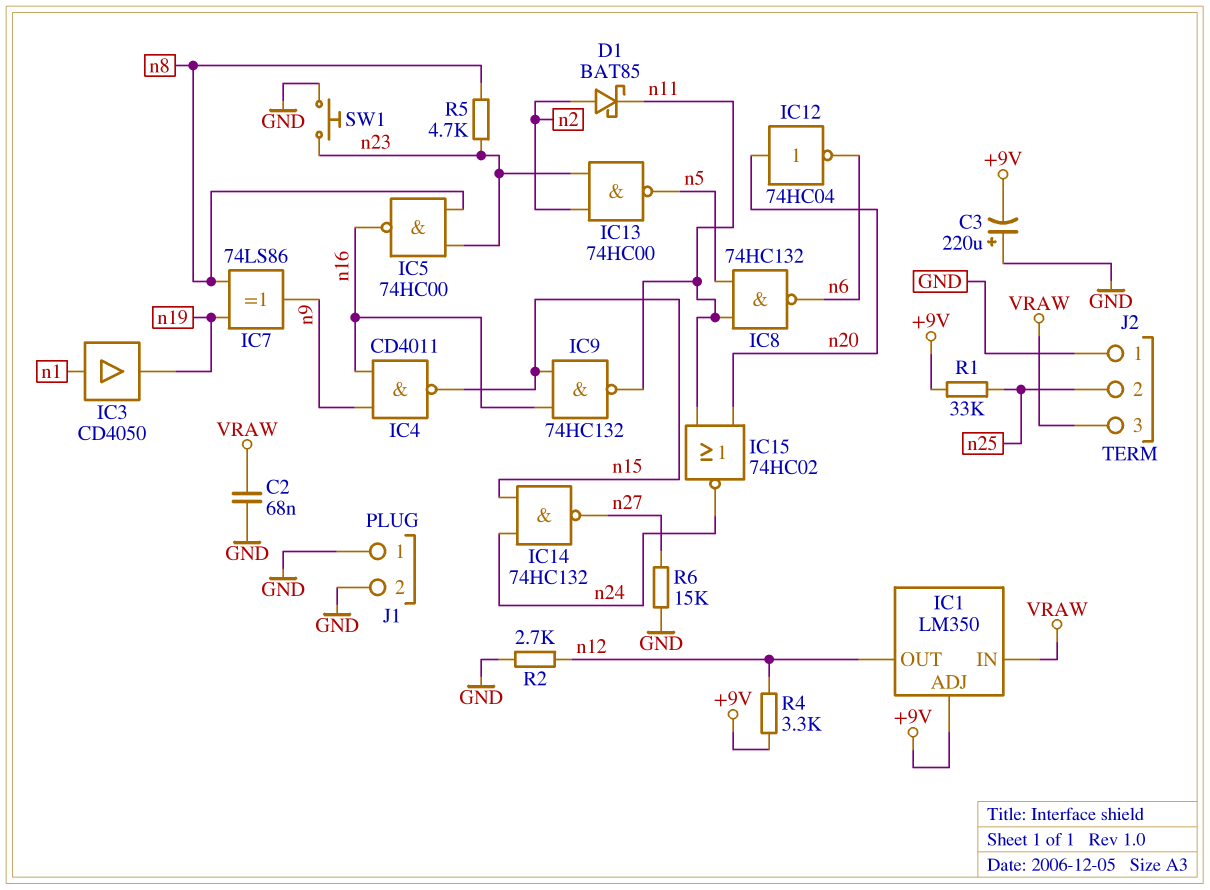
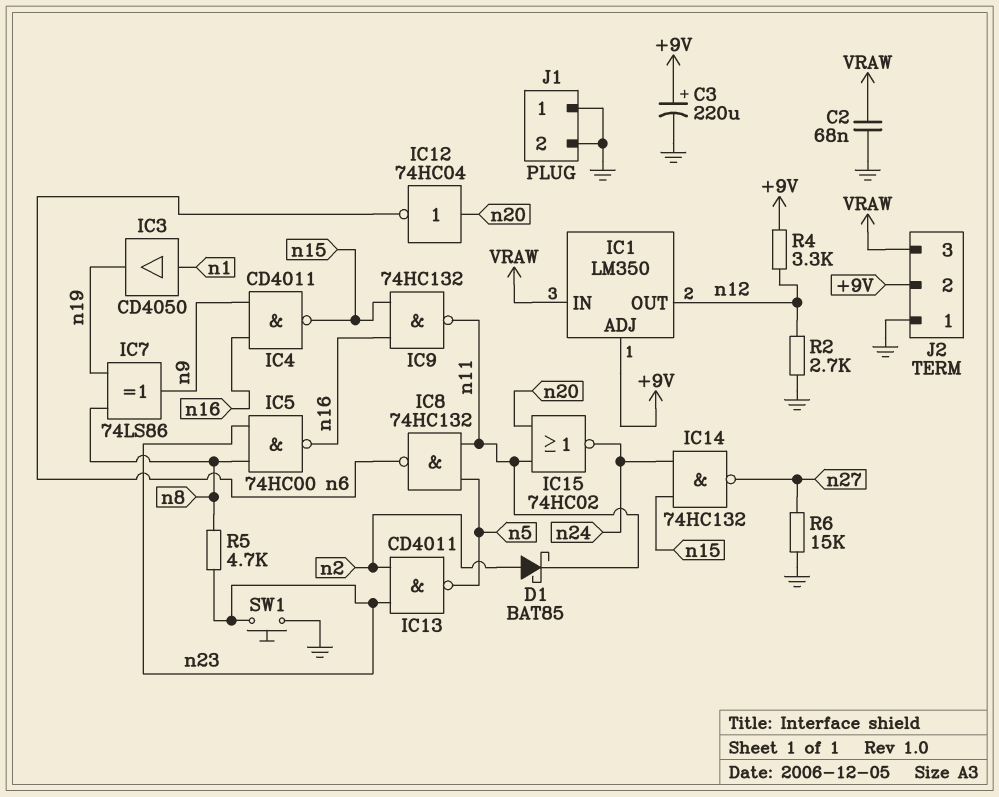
C3: 220uF (plus GND, minus +9V) -> 220uF (plus +9V, minus GND)
IC13: NAND 74HC00 (in n2, in n23, out n5) -> NAND CD4011 (in n2, in n23, out n5)
J2 pin 2: n25 -> +9V
R1: 33k (+9V, n25) -> none

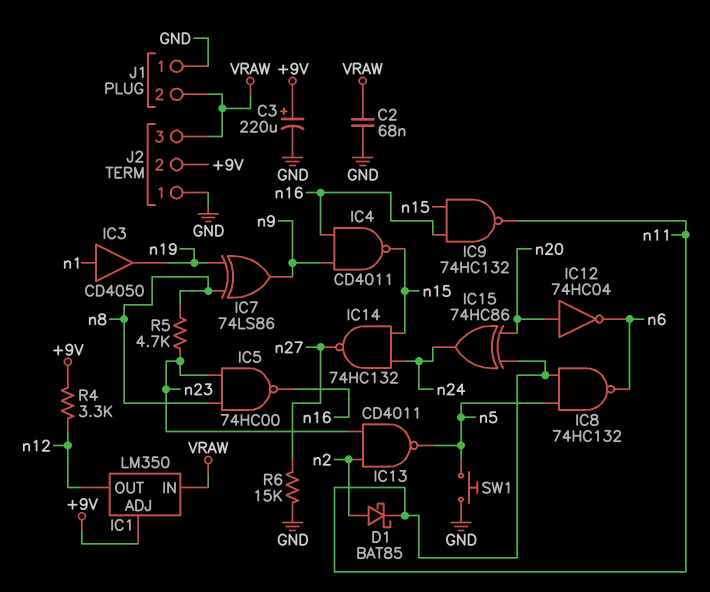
IC15: NOR 74HC02 (in n11, in n20, out n24) -> XOR 74HC86 (in n11, in n20, out n24)
J1 pin 2: GND -> VRAW
R2: 2.7k (GND, n12) -> none
SW1: button (GND, n23) -> button (GND, n5)

